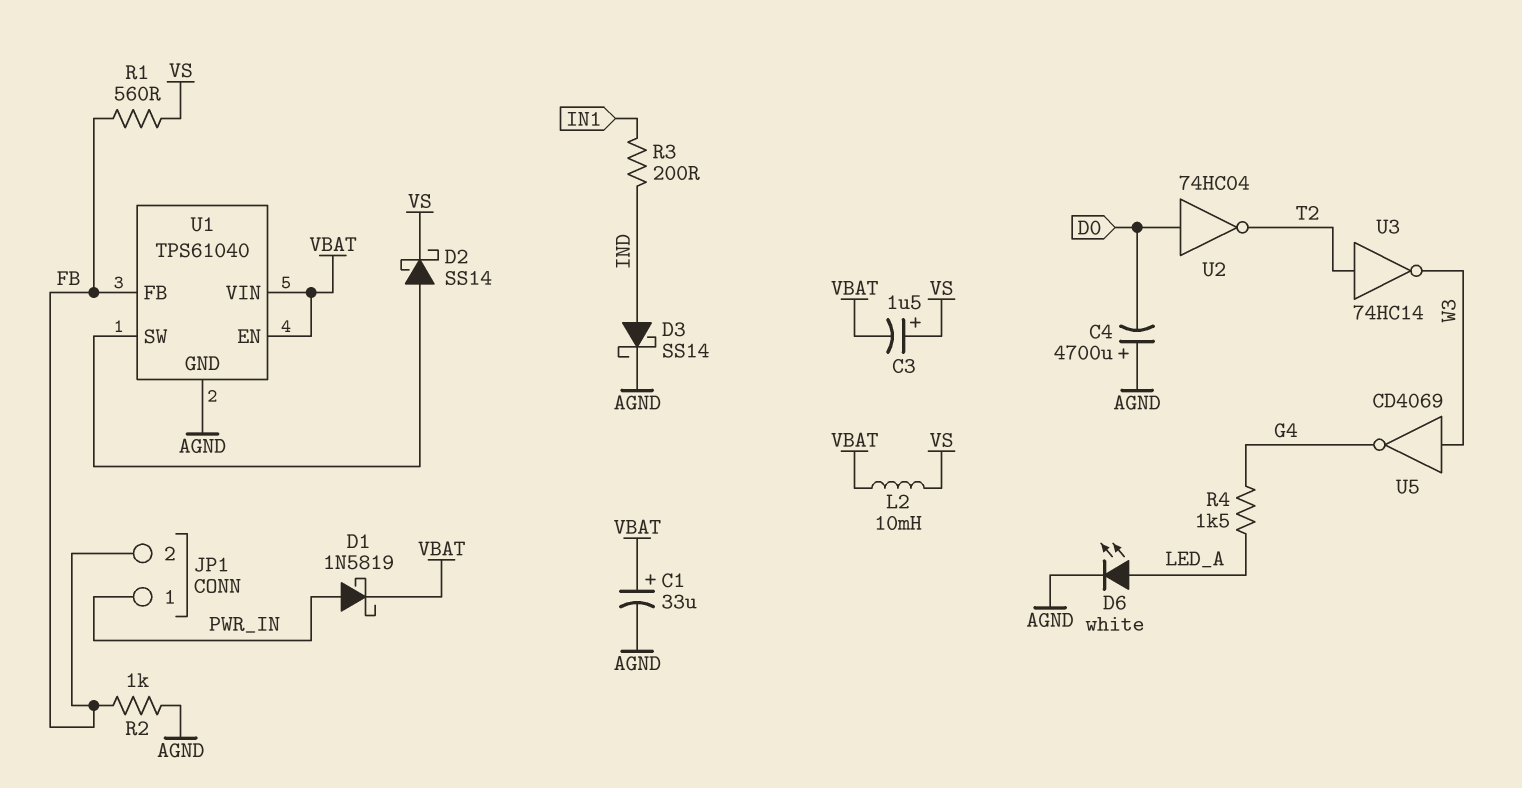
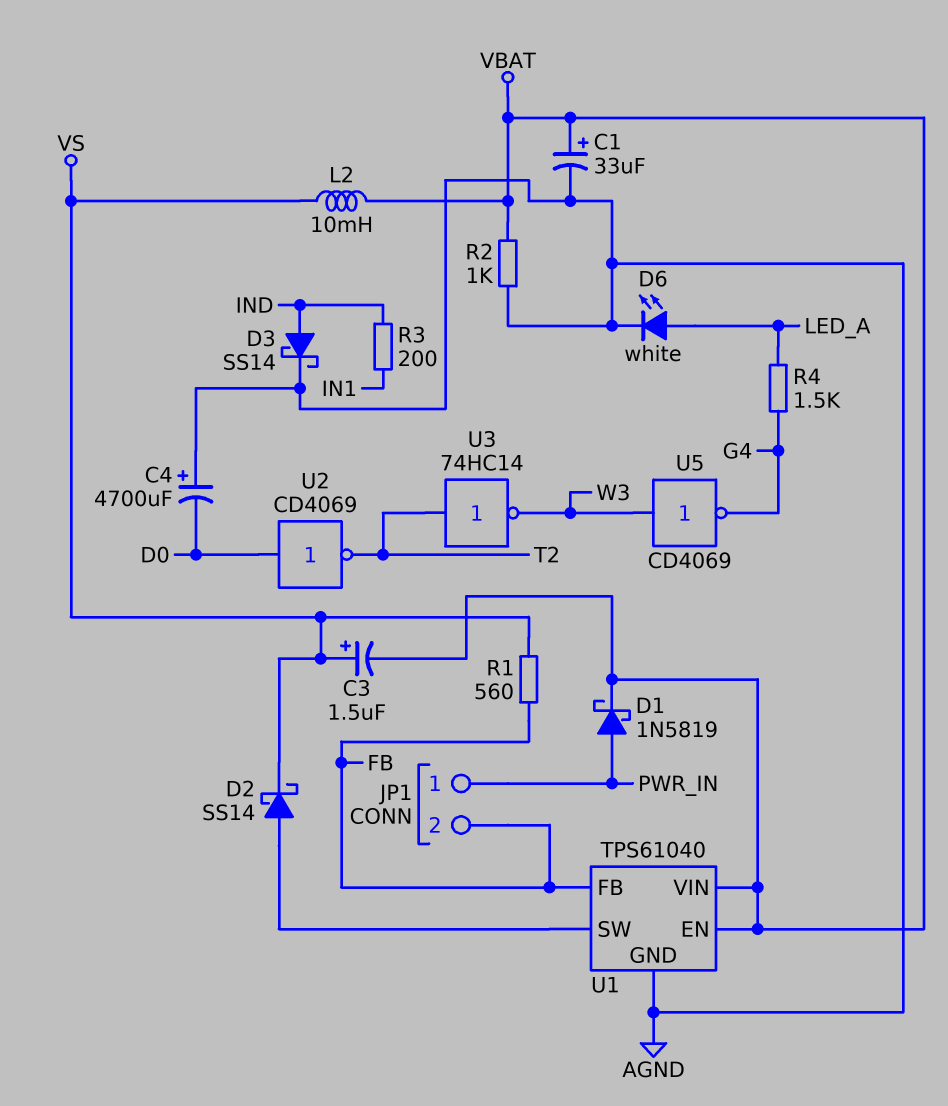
R2: 1k (AGND, FB) -> 1k (AGND, VBAT)
U2: NOT 74HC04 (in D0, out T2) -> NOT CD4069 (in D0, out T2)

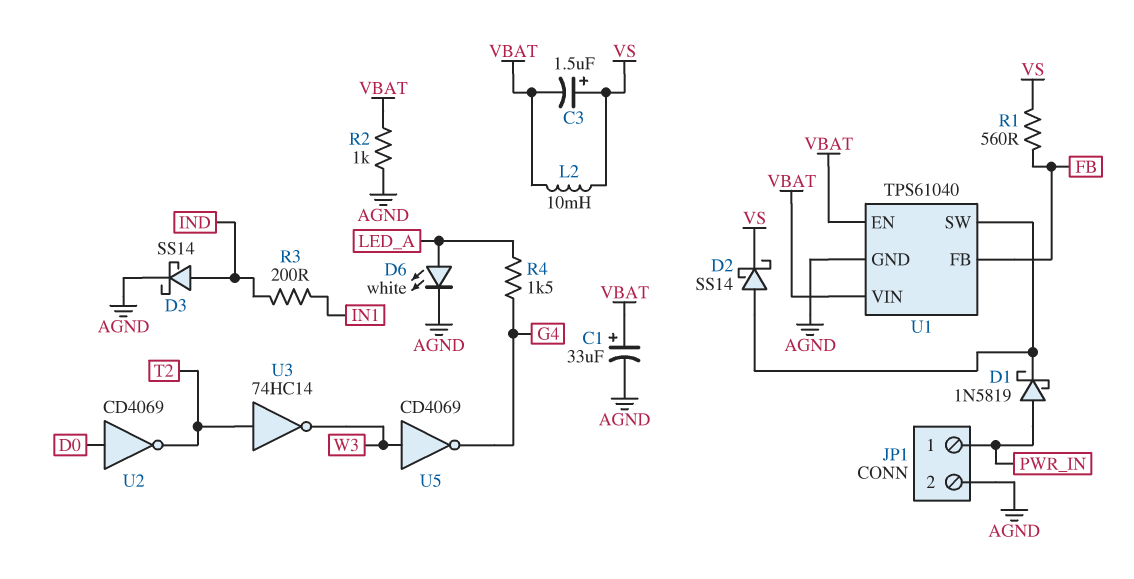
C4: 4700uF (plus AGND, minus D0) -> none
D1: schottky 1N5819 (A PWR_IN, K VBAT) -> schottky 1N5819 (A PWR_IN, K U1/SW)
JP1 pin 2: FB -> AGND

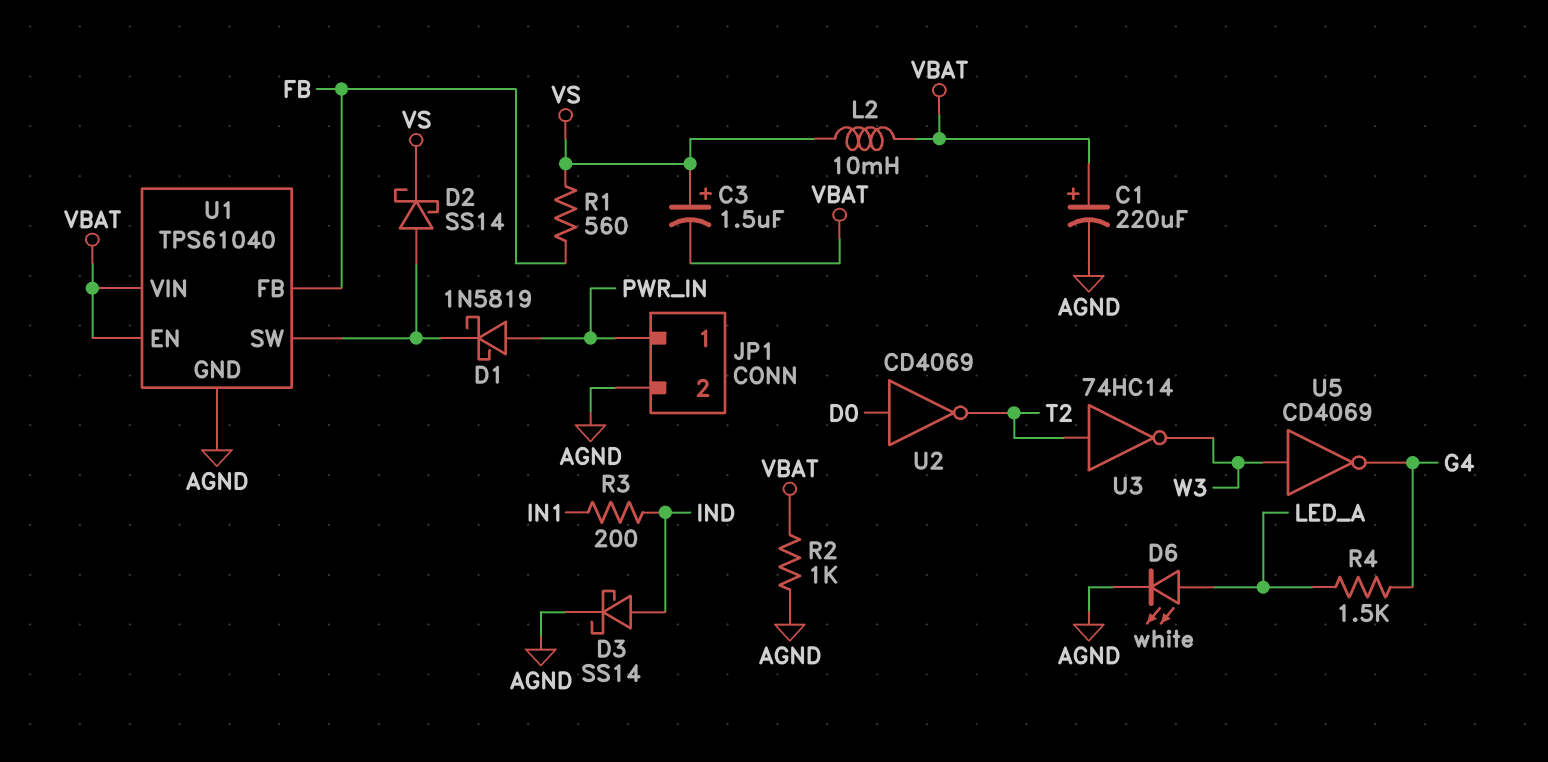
C1: 33uF (plus VBAT, minus AGND) -> 220uF (plus VBAT, minus AGND)

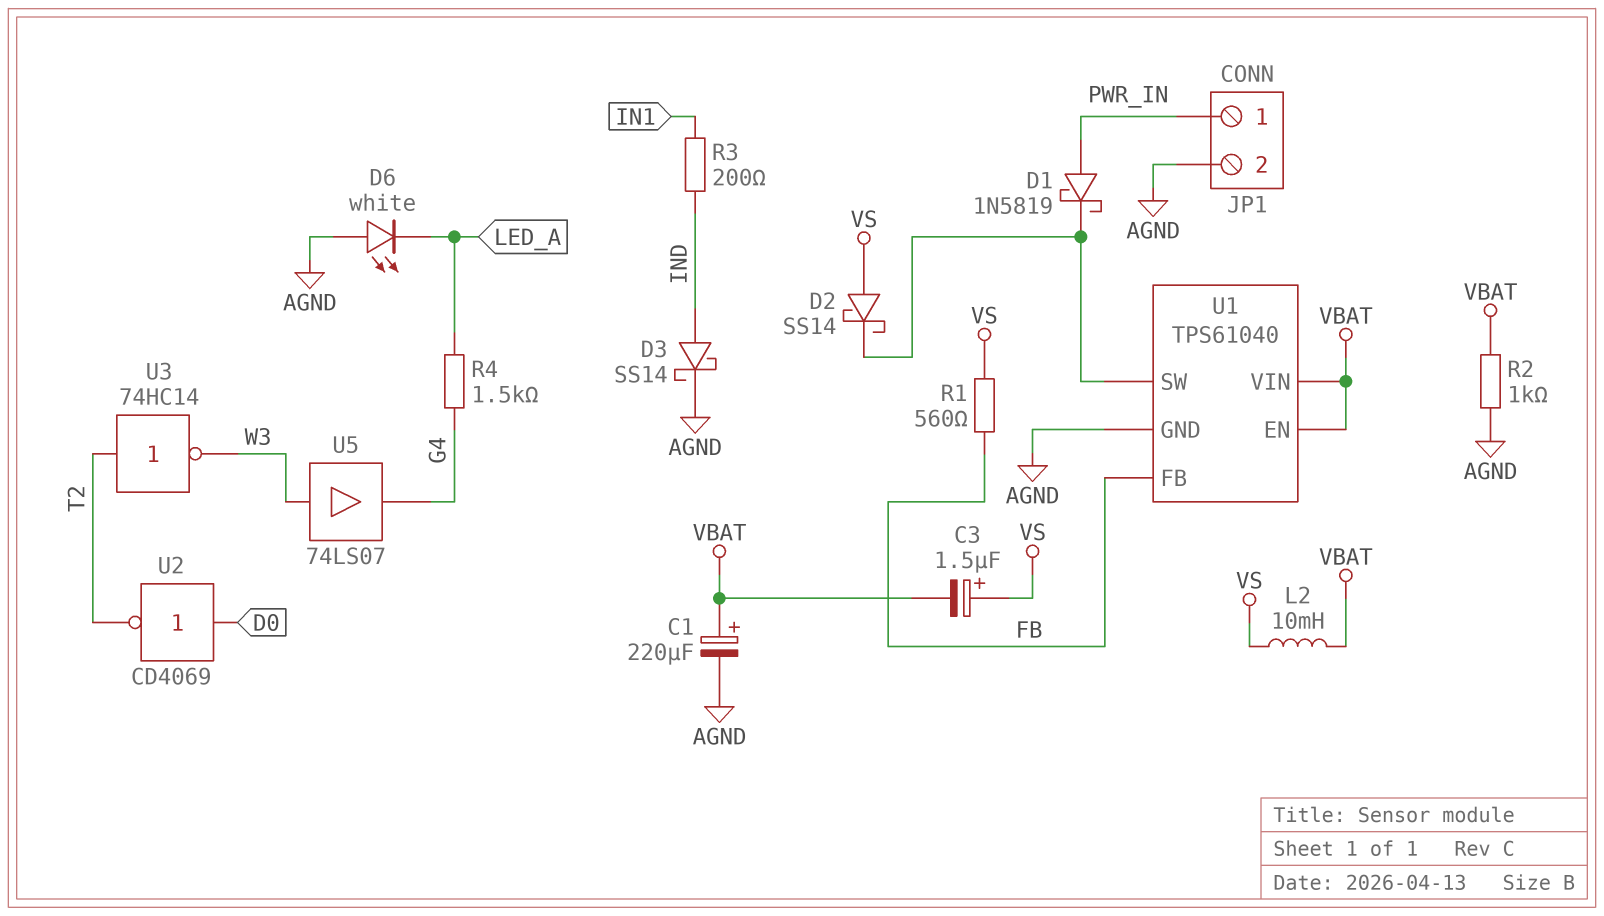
D2: schottky SS14 (A U1/SW, K VS) -> schottky SS14 (A VS, K U1/SW)
D6: LED white (A LED_A, K AGND) -> LED white (A AGND, K LED_A)
U5: NOT CD4069 (in W3, out G4) -> buffer 74LS07 (in W3, out G4)

